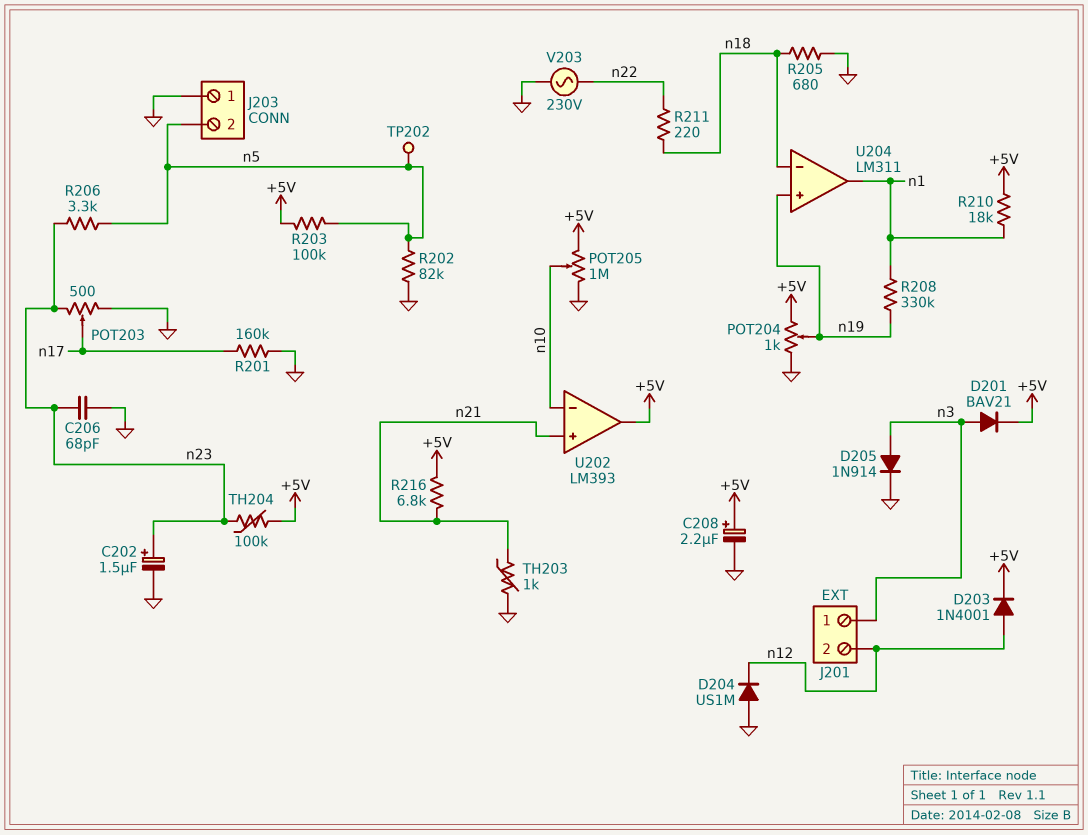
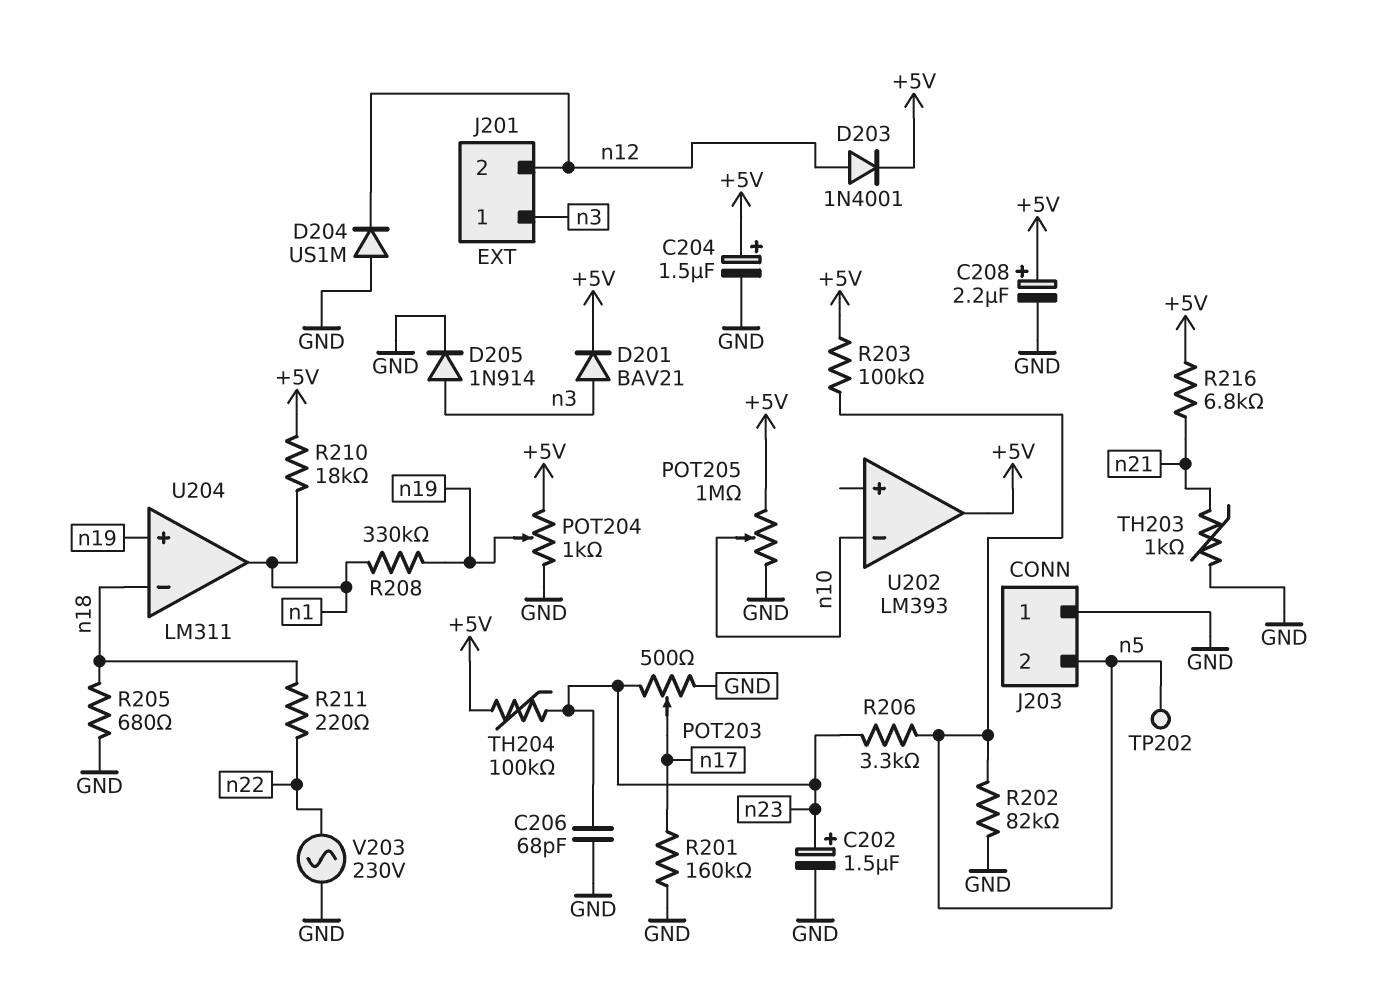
C204: none -> 1.5uF (plus +5V, minus GND)
U202 pin in+: n21 -> none

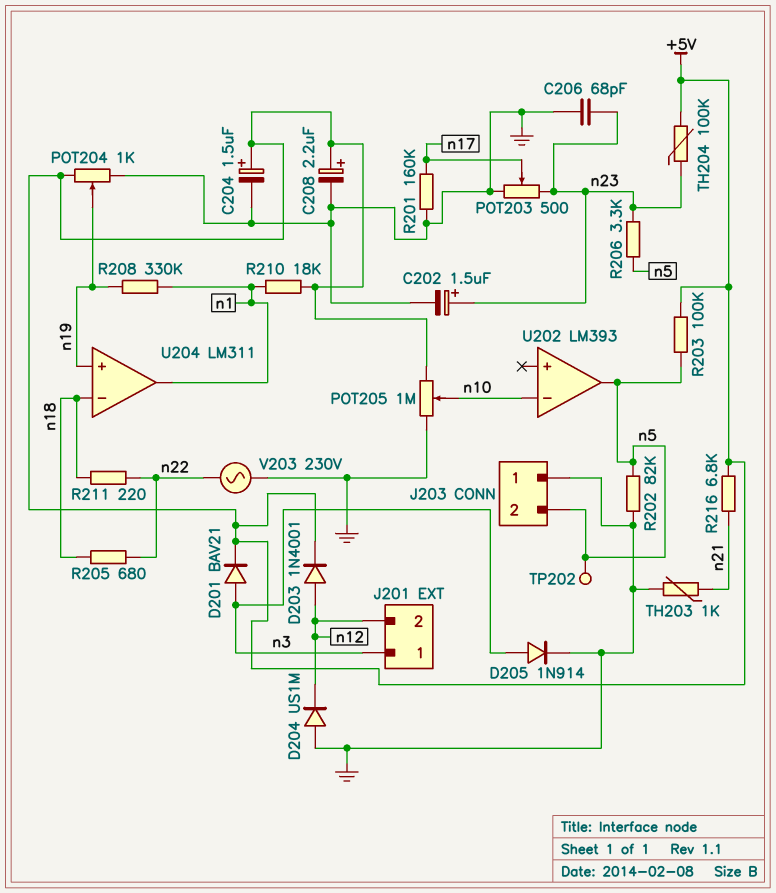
R205: 680 (GND, n18) -> 680 (n18, n22)
U202 pin out: +5V -> n5

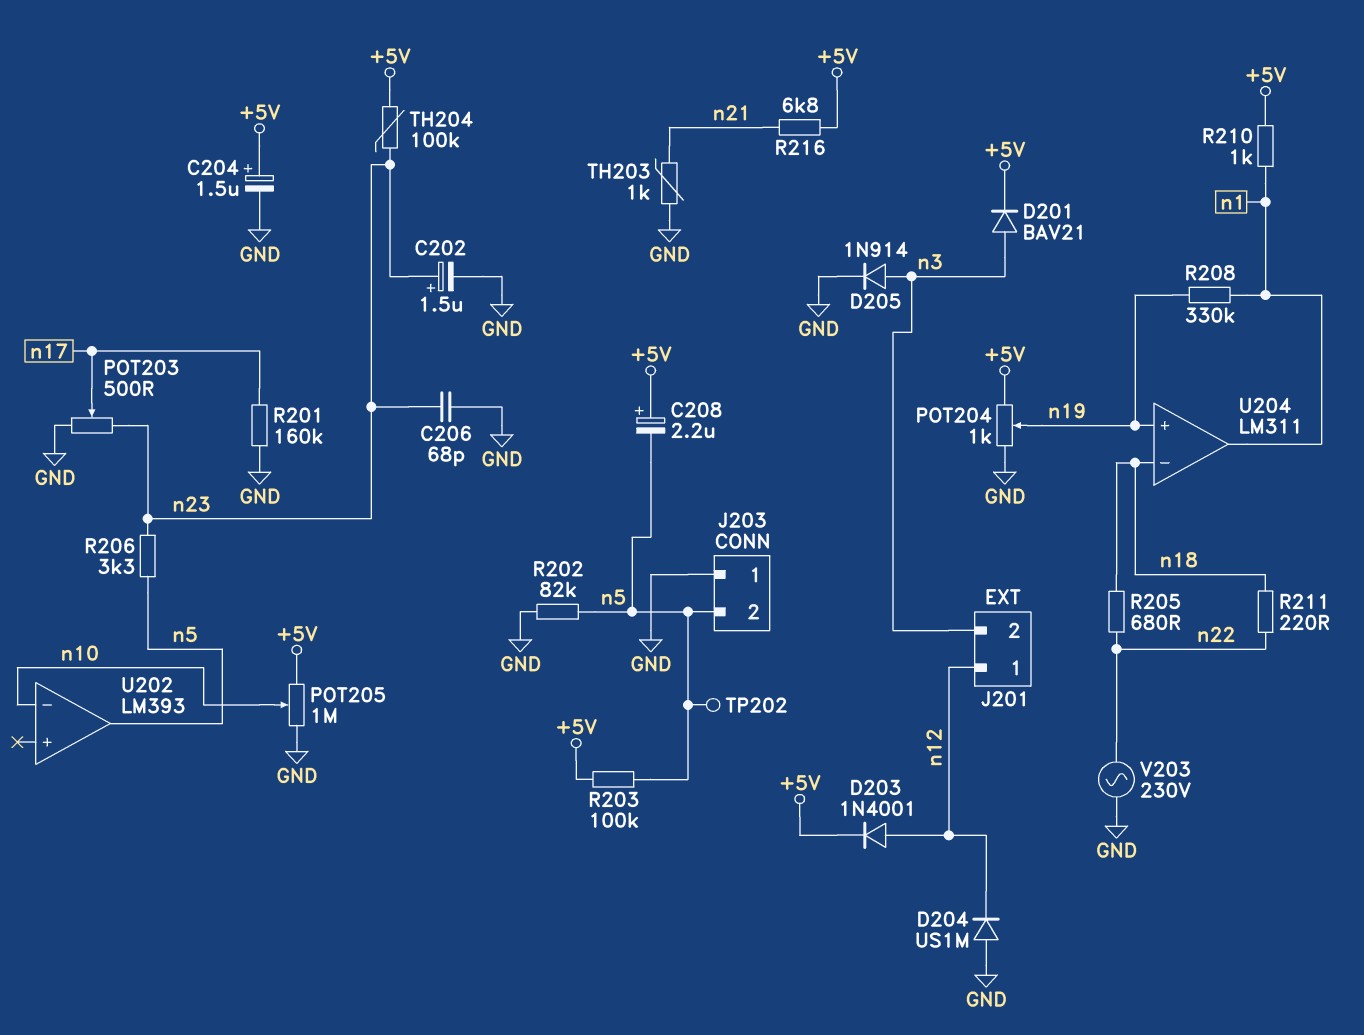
C208: 2.2uF (plus +5V, minus GND) -> 2.2uF (plus +5V, minus n5)
J201 pin 1: n3 -> n12
J201 pin 2: n12 -> n3
R210: 18k (+5V, n1) -> 1k (+5V, n1)

